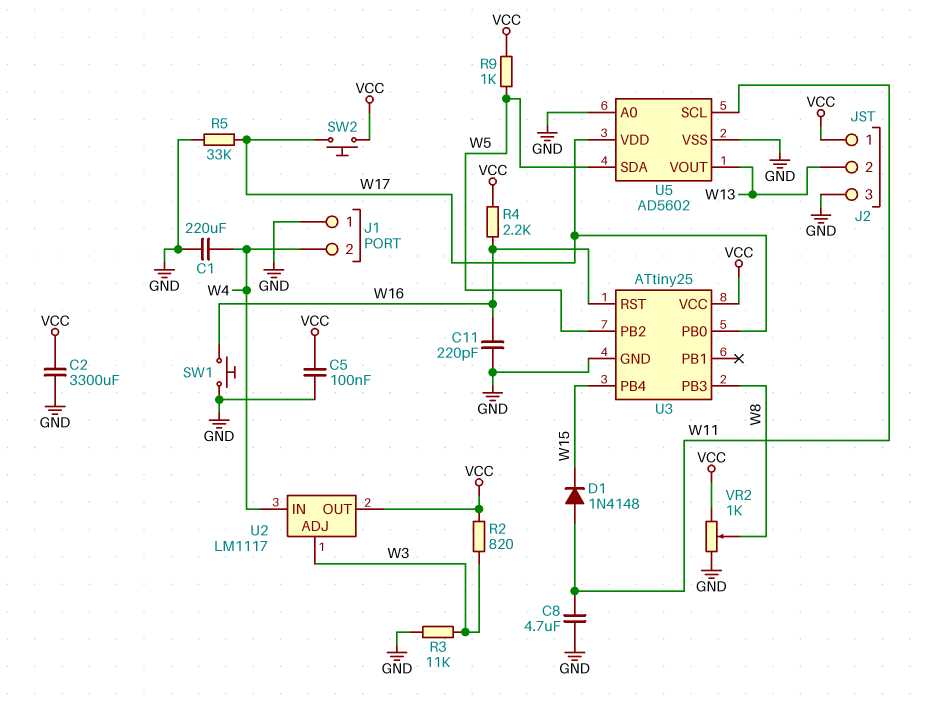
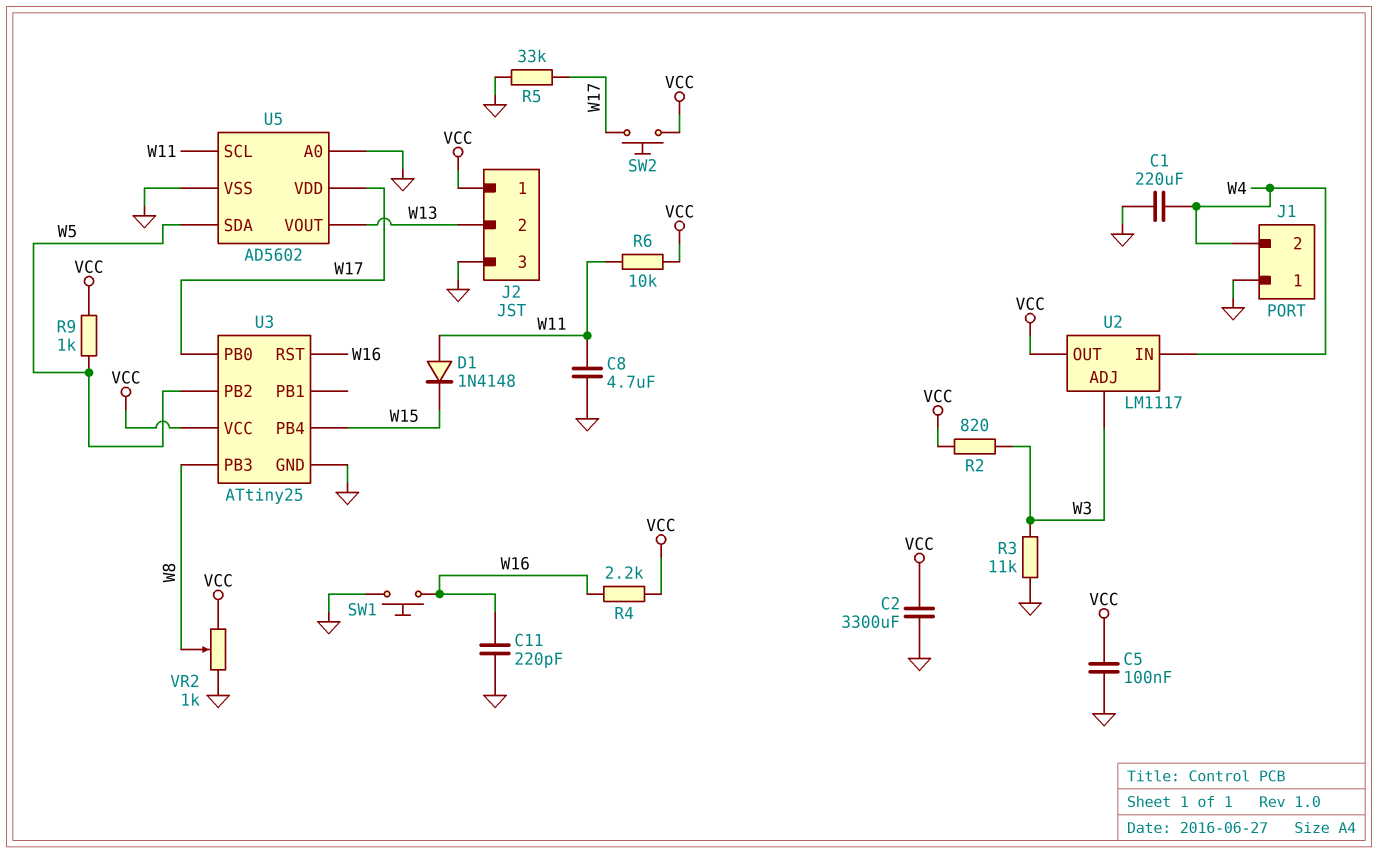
R6: none -> 10k (VCC, W11)

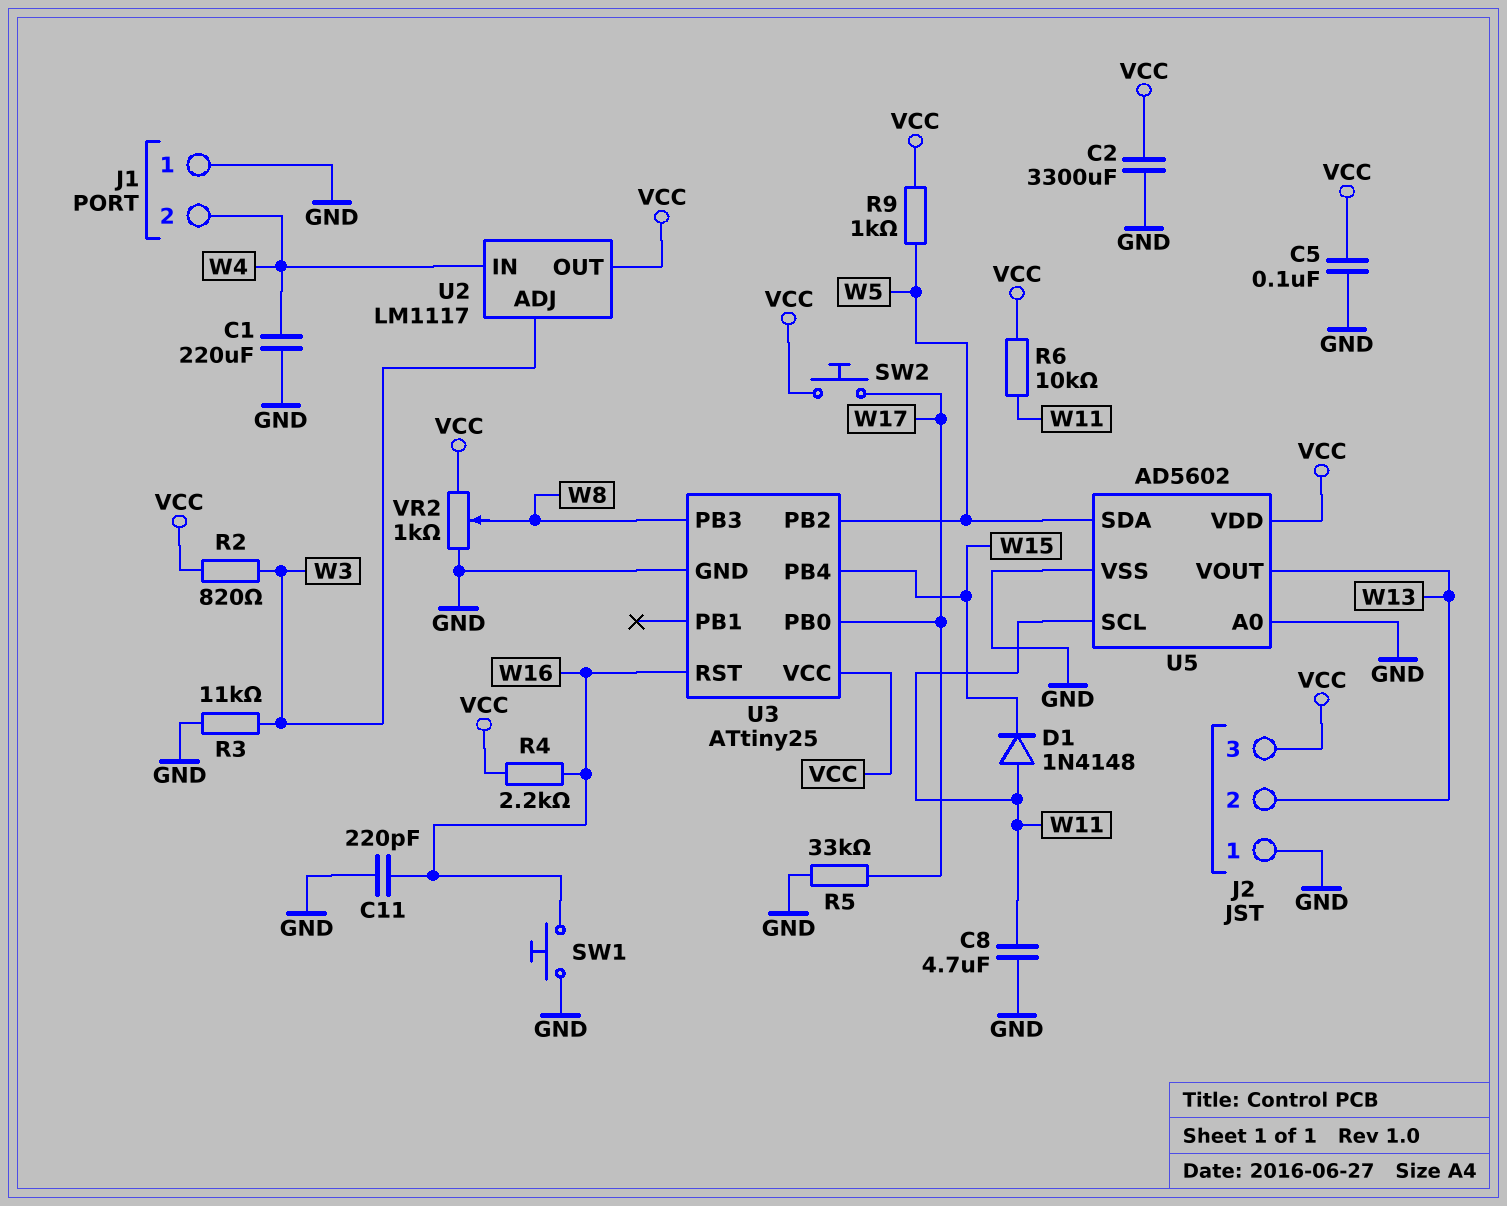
J2 pin 1: VCC -> GND
J2 pin 3: GND -> VCC
U5 pin VDD: W17 -> VCC

